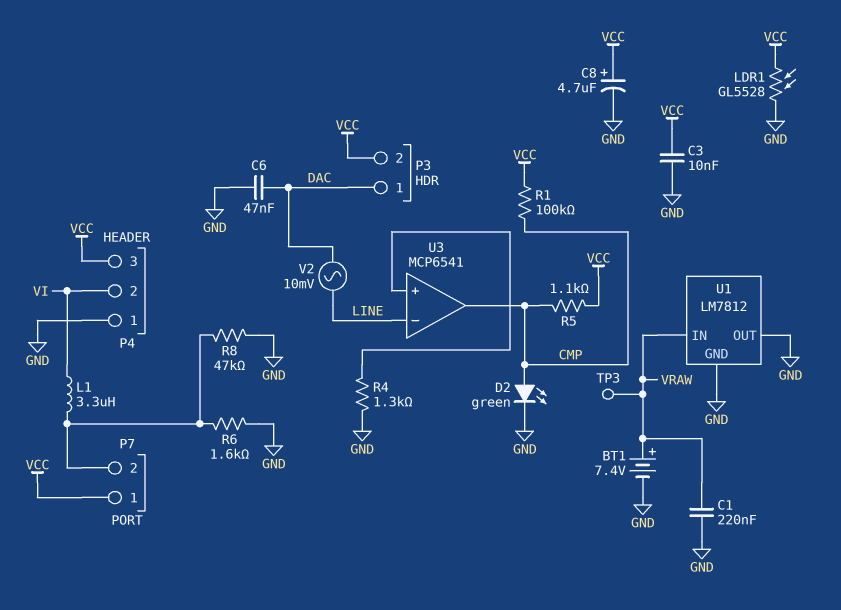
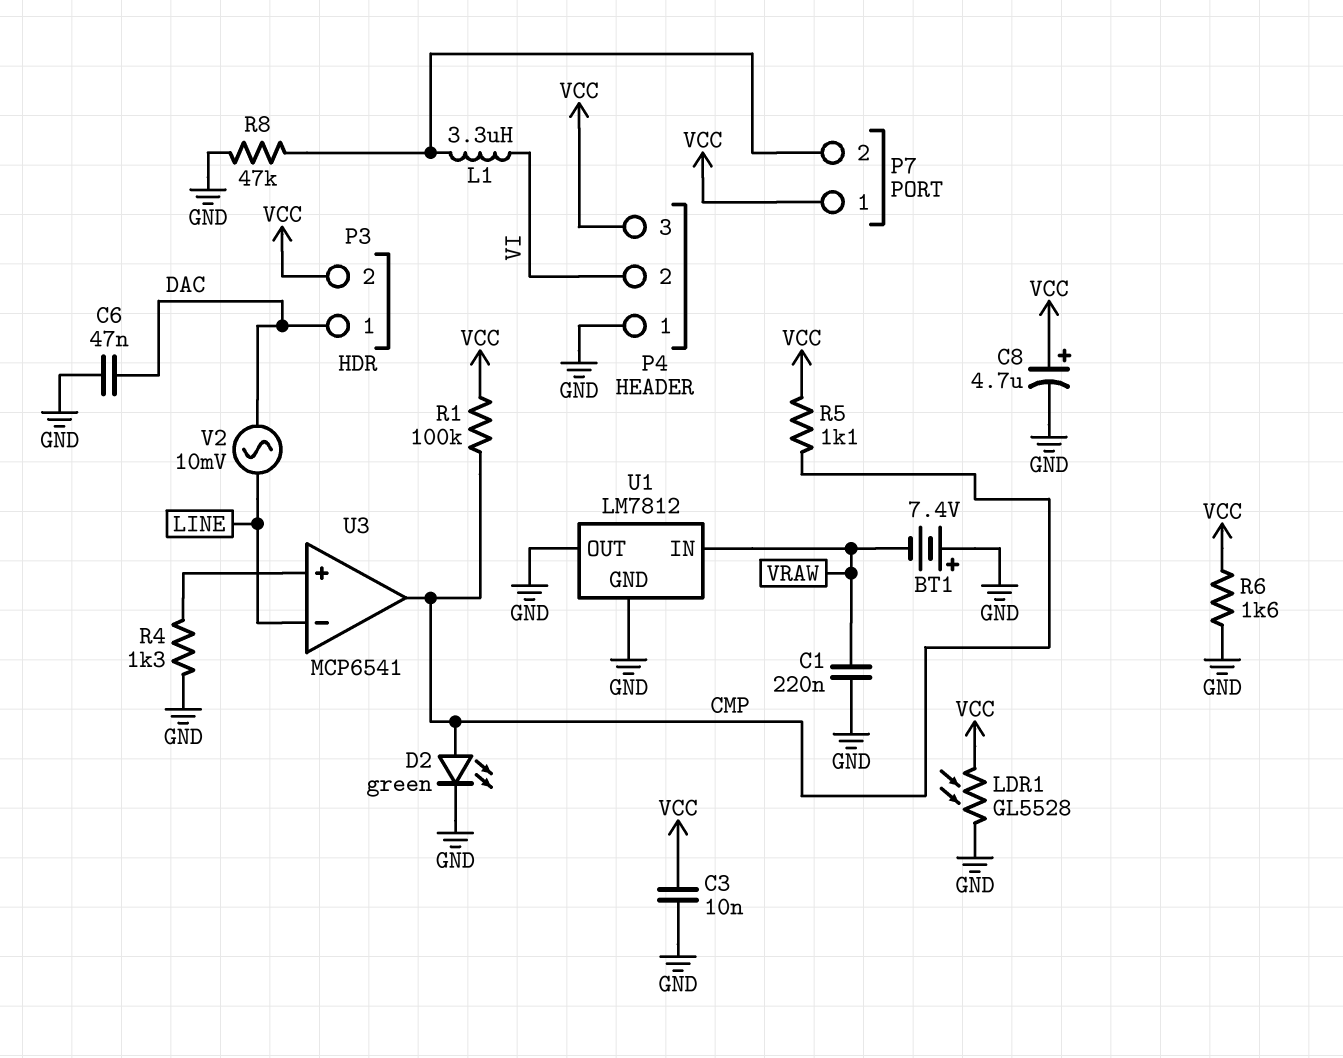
BT1: 7.4V (plus VRAW, minus GND) -> 7.4V (plus GND, minus VRAW)
R6: 1.6k (GND, P7/2) -> 1.6k (GND, VCC)
TP3: test point (VRAW) -> none

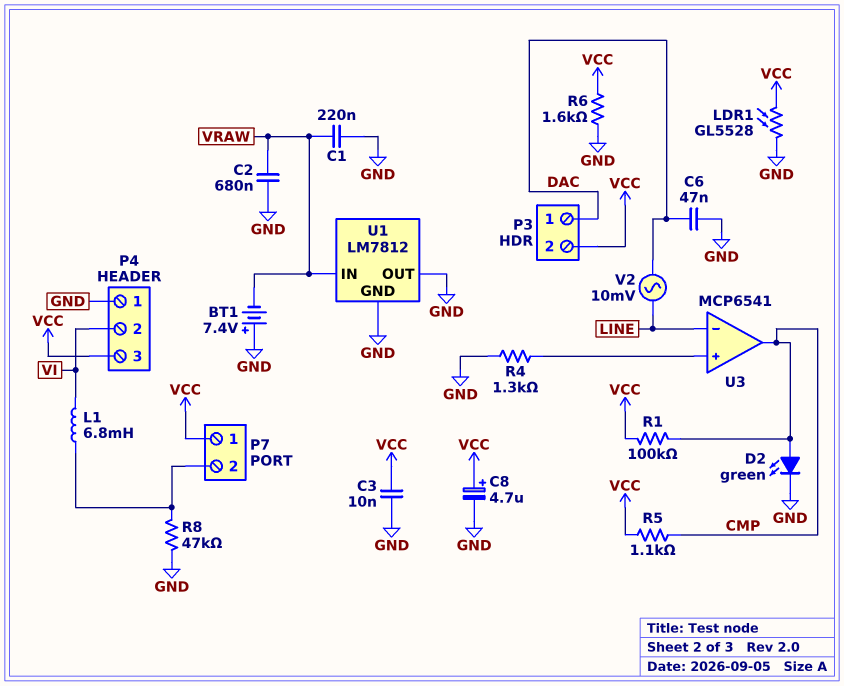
C2: none -> 680nF (GND, VRAW)
L1: 3.3uH (P7/2, VI) -> 6.8mH (P7/2, VI)

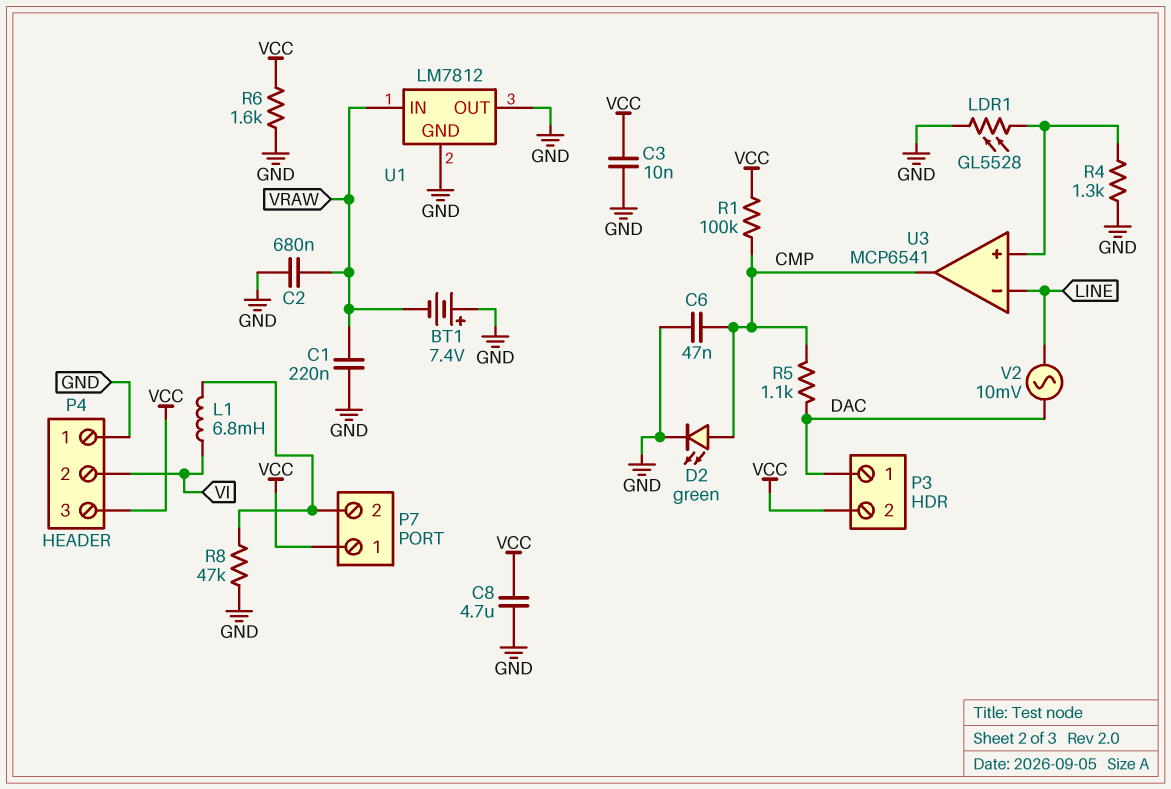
C6: 47nF (DAC, GND) -> 47nF (CMP, GND)
C8: 4.7uF (plus VCC, minus GND) -> 4.7uF (GND, VCC)
LDR1: GL5528 (GND, VCC) -> GL5528 (GND, U3/in+)
R5: 1.1k (CMP, VCC) -> 1.1k (CMP, DAC)

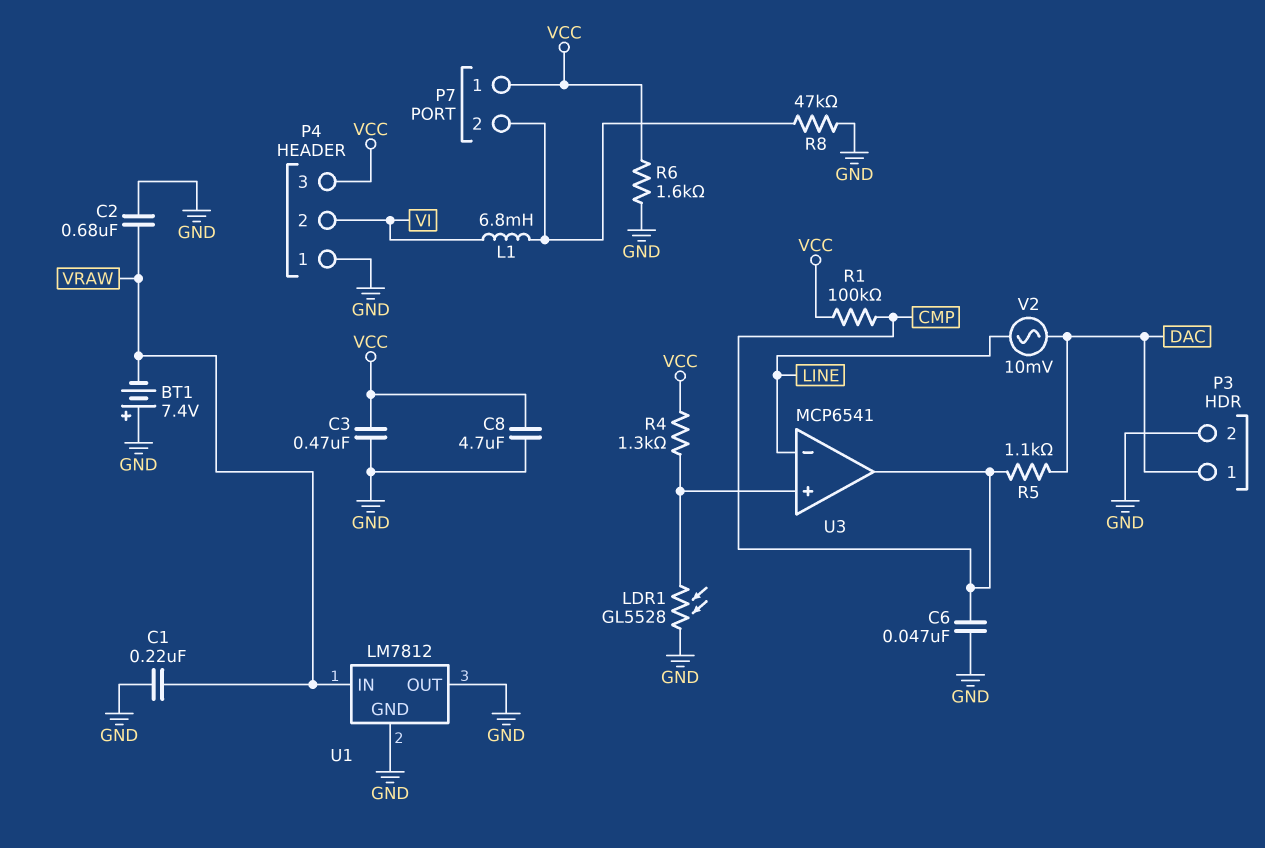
C3: 10nF (GND, VCC) -> 470nF (GND, VCC)
D2: LED green (A CMP, K GND) -> none
P3 pin 2: VCC -> GND
R4: 1.3k (GND, U3/in+) -> 1.3k (U3/in+, VCC)

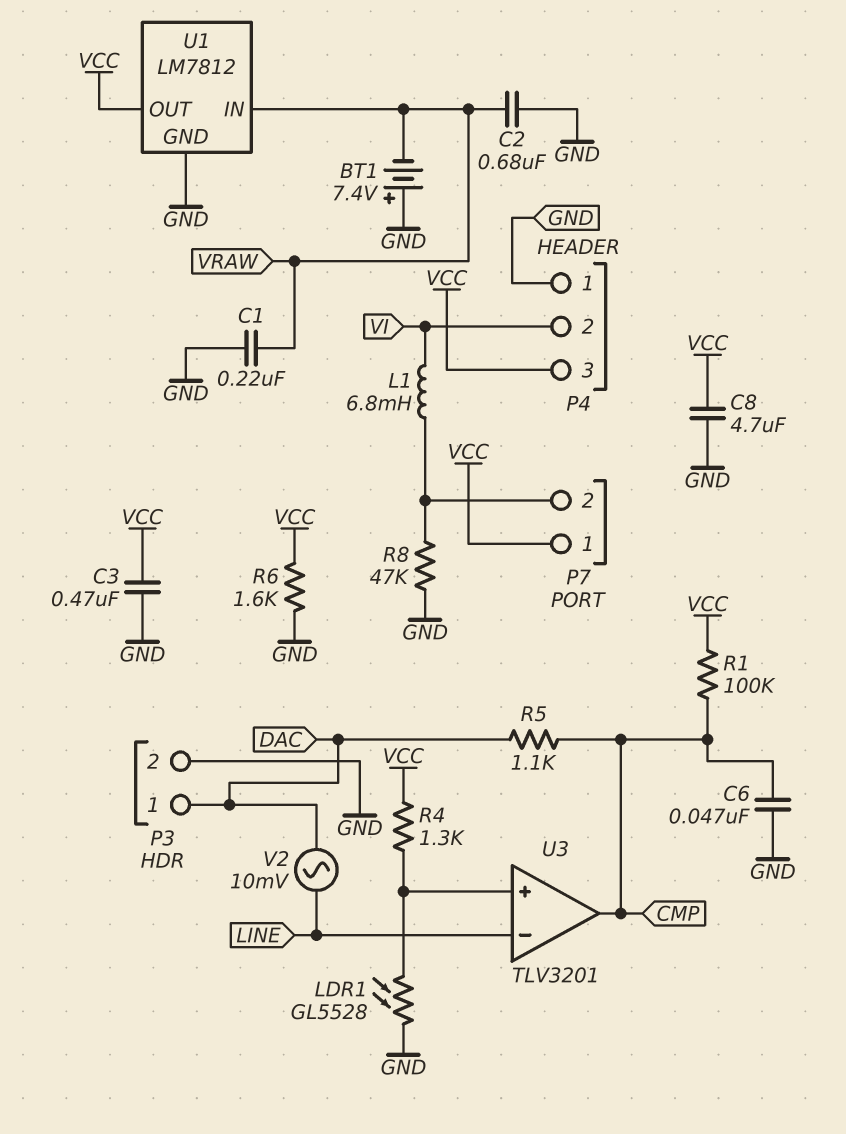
U1 pin OUT: GND -> VCC
U3: MCP6541 -> TLV3201

